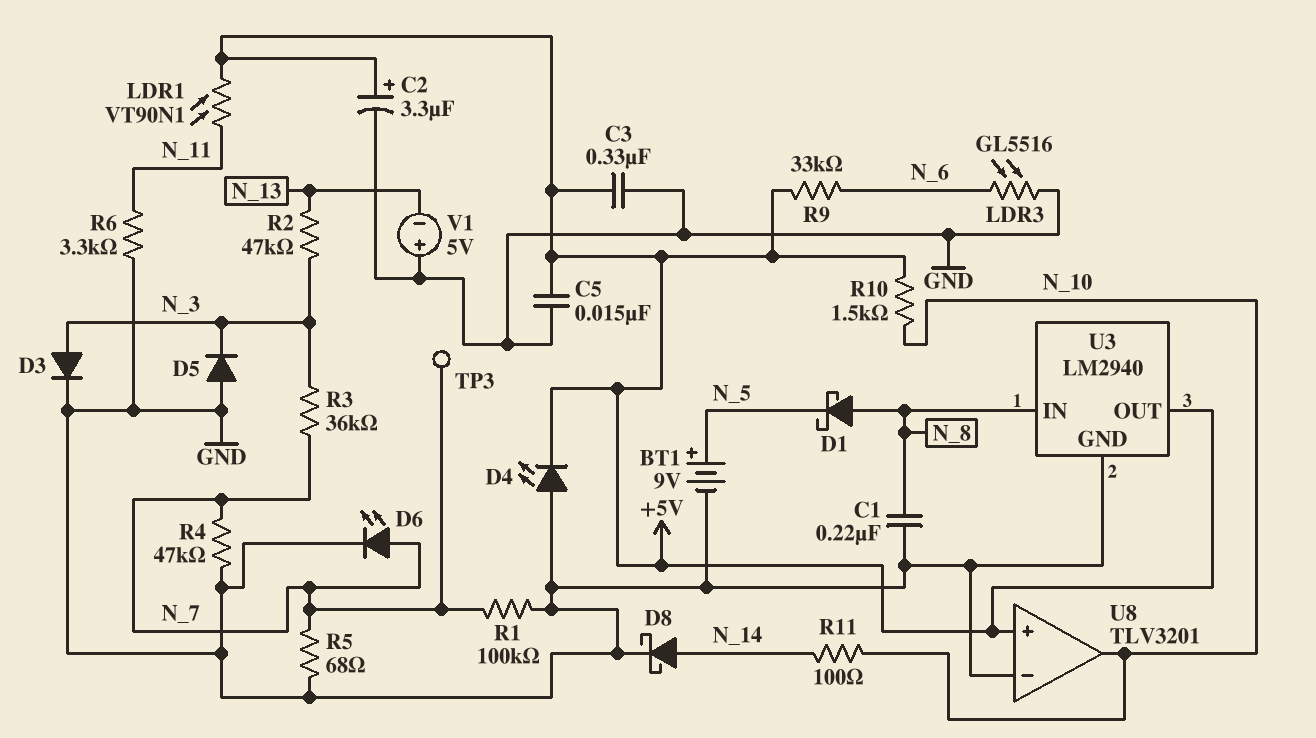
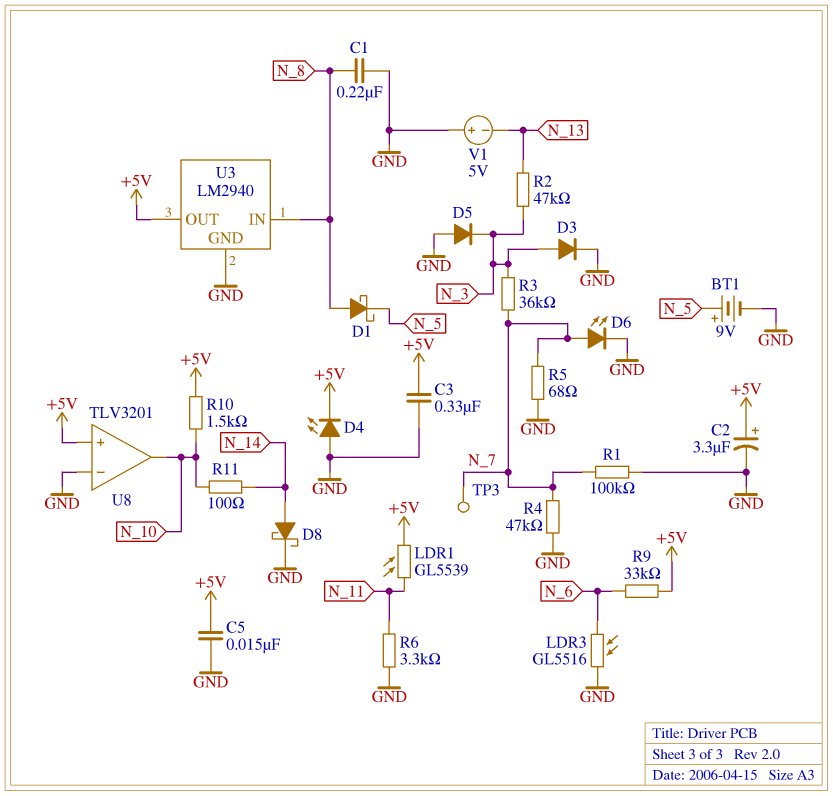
LDR1: VT90N1 (+5V, N_11) -> GL5539 (+5V, N_11)

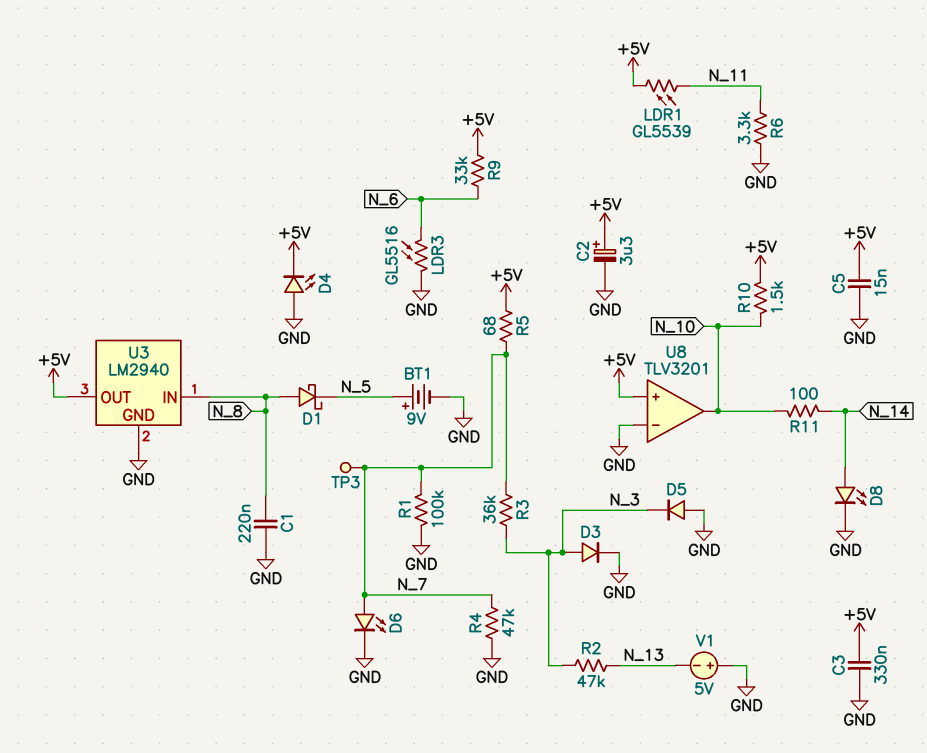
D8: schottky (A N_14, K GND) -> LED (A N_14, K GND)
R5: 68 (GND, N_7) -> 68 (+5V, N_7)

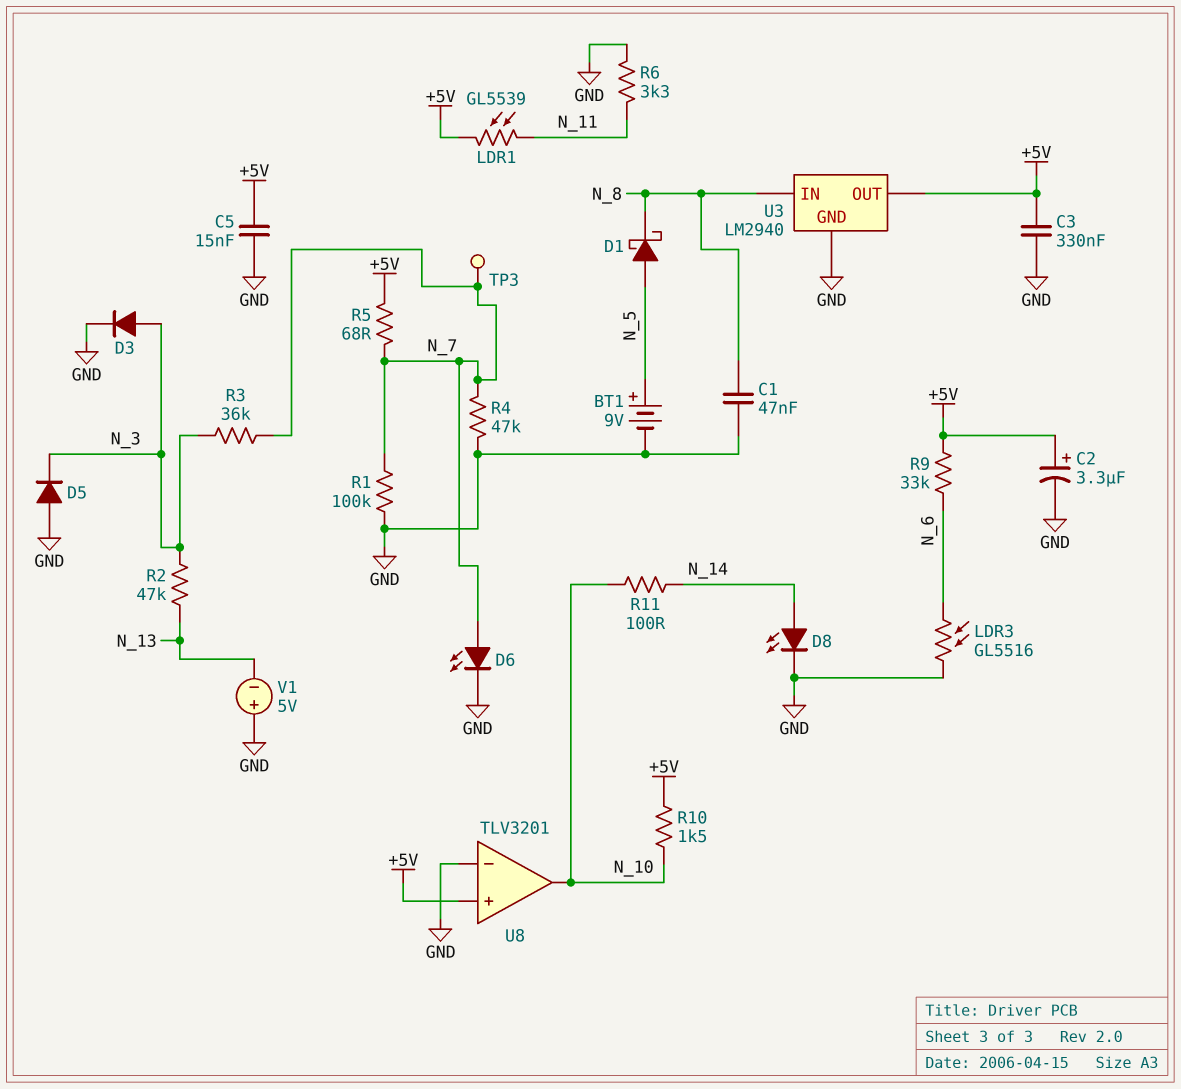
C1: 220nF (GND, N_8) -> 47nF (GND, N_8)
D1: schottky (A N_8, K N_5) -> schottky (A N_5, K N_8)
D4: LED (A GND, K +5V) -> none

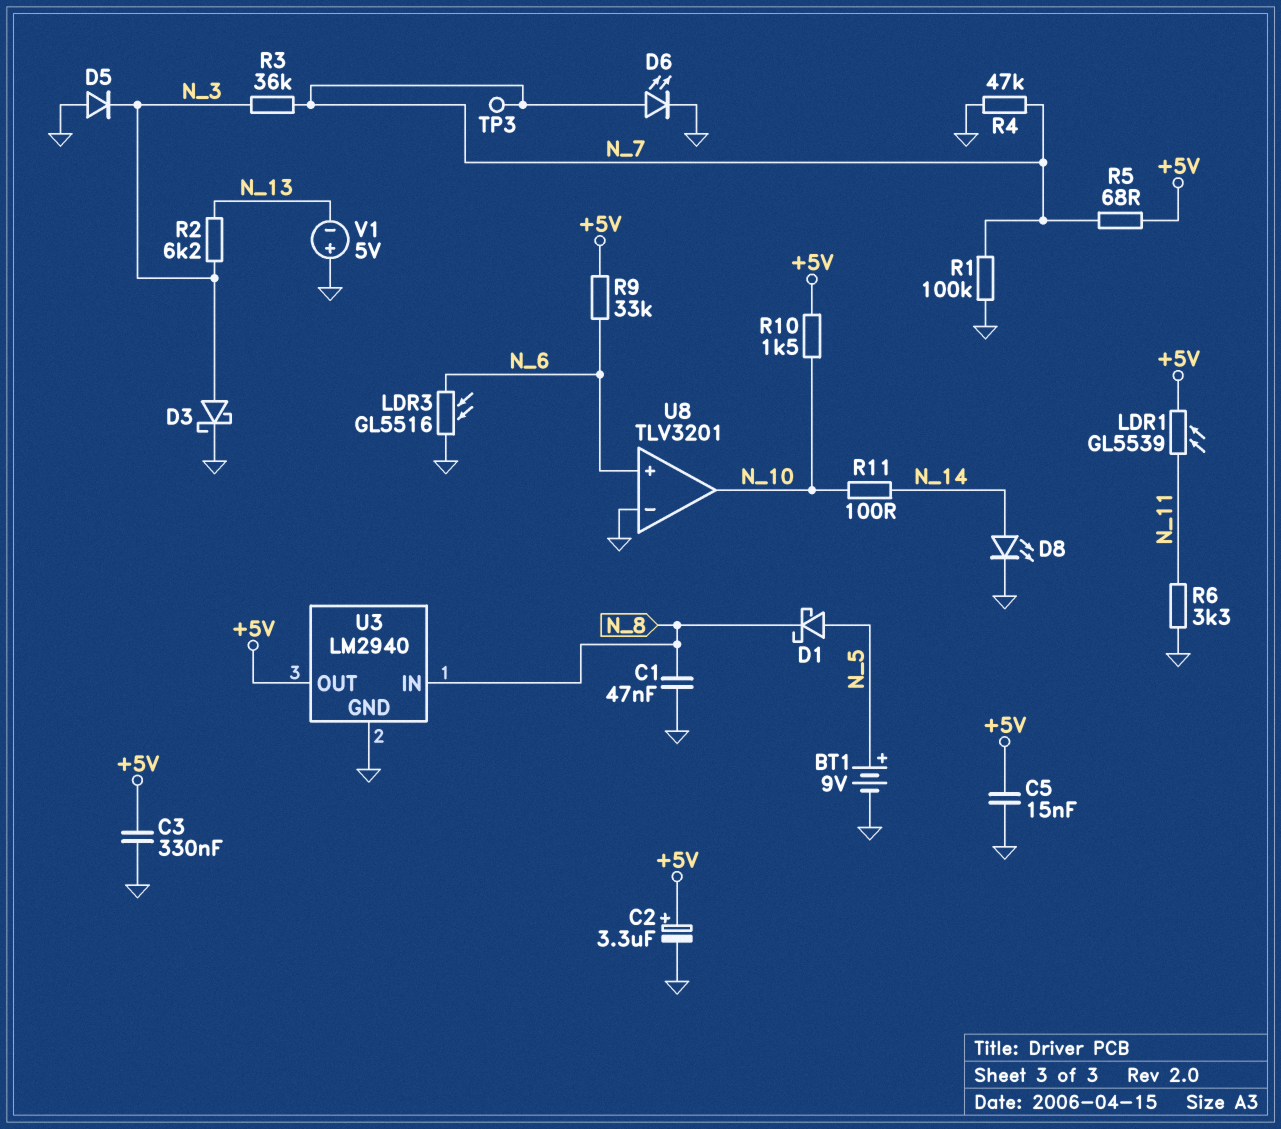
D3: diode (A N_3, K GND) -> schottky (A N_3, K GND)
R2: 47k (N_3, N_13) -> 6.2k (N_3, N_13)
U8 pin in+: +5V -> N_6

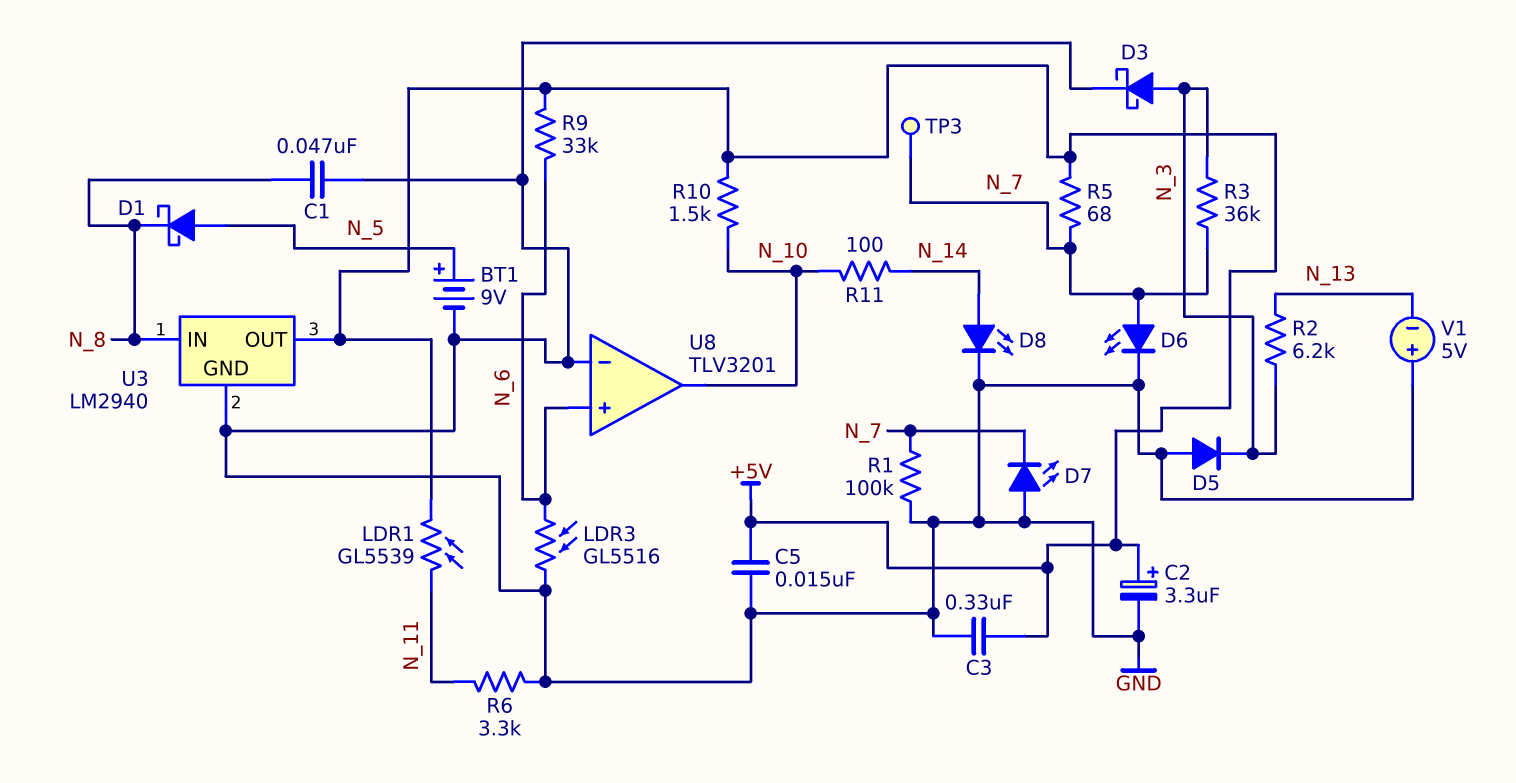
D7: none -> LED (A GND, K N_7)
R4: 47k (GND, N_7) -> none

